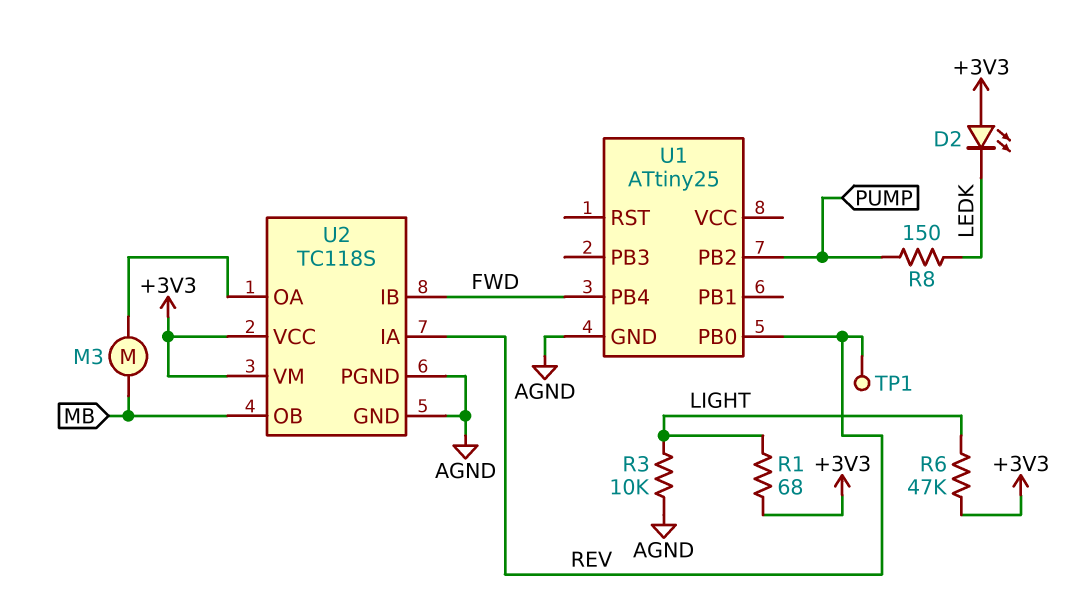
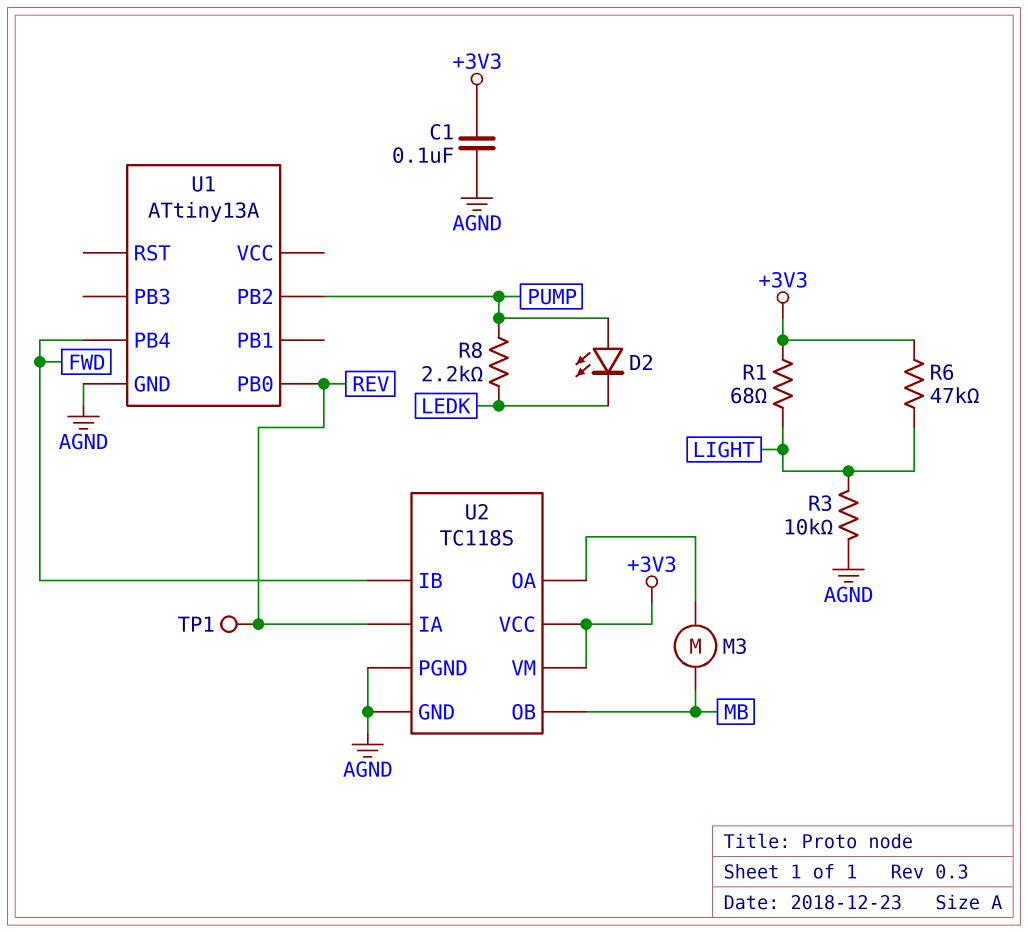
C1: none -> 100nF (+3V3, AGND)
D2: LED (A +3V3, K LEDK) -> LED (A PUMP, K LEDK)
R8: 150 (LEDK, PUMP) -> 2.2k (LEDK, PUMP)
U1: ATtiny25 -> ATtiny13A

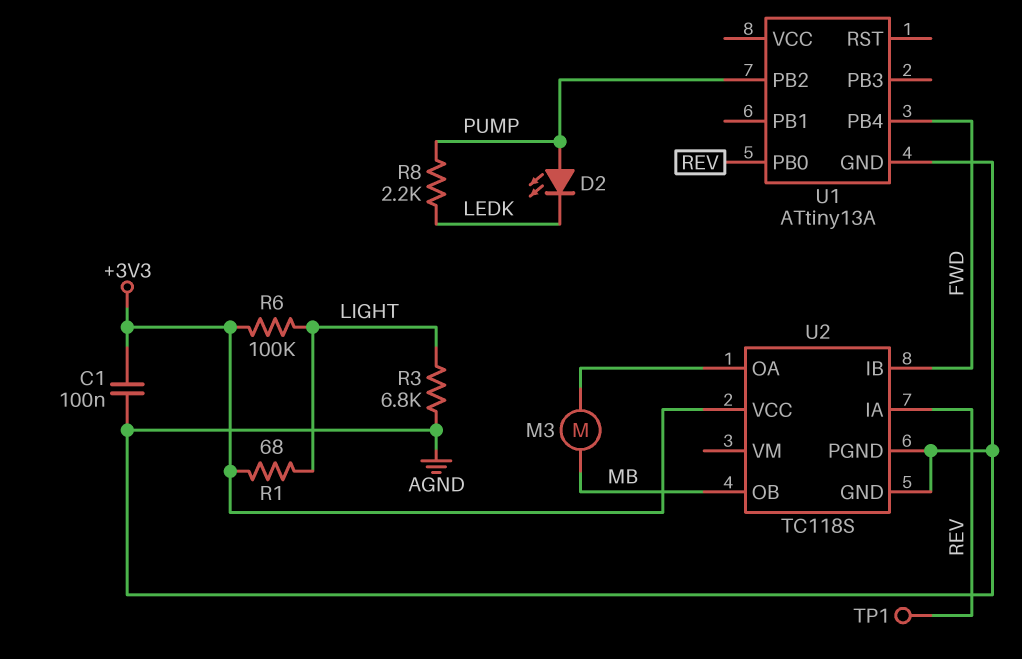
R3: 10k (AGND, LIGHT) -> 6.8k (AGND, LIGHT)
R6: 47k (+3V3, LIGHT) -> 100k (+3V3, LIGHT)
U2 pin VM: +3V3 -> none

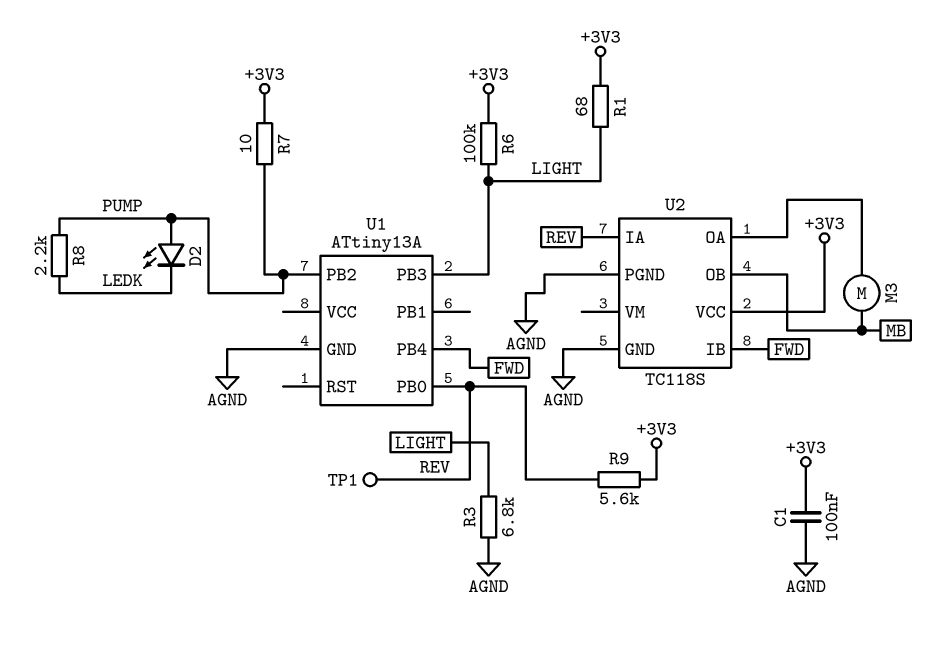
R7: none -> 10 (+3V3, PUMP)
R9: none -> 5.6k (+3V3, REV)
U1 pin PB3: none -> LIGHT

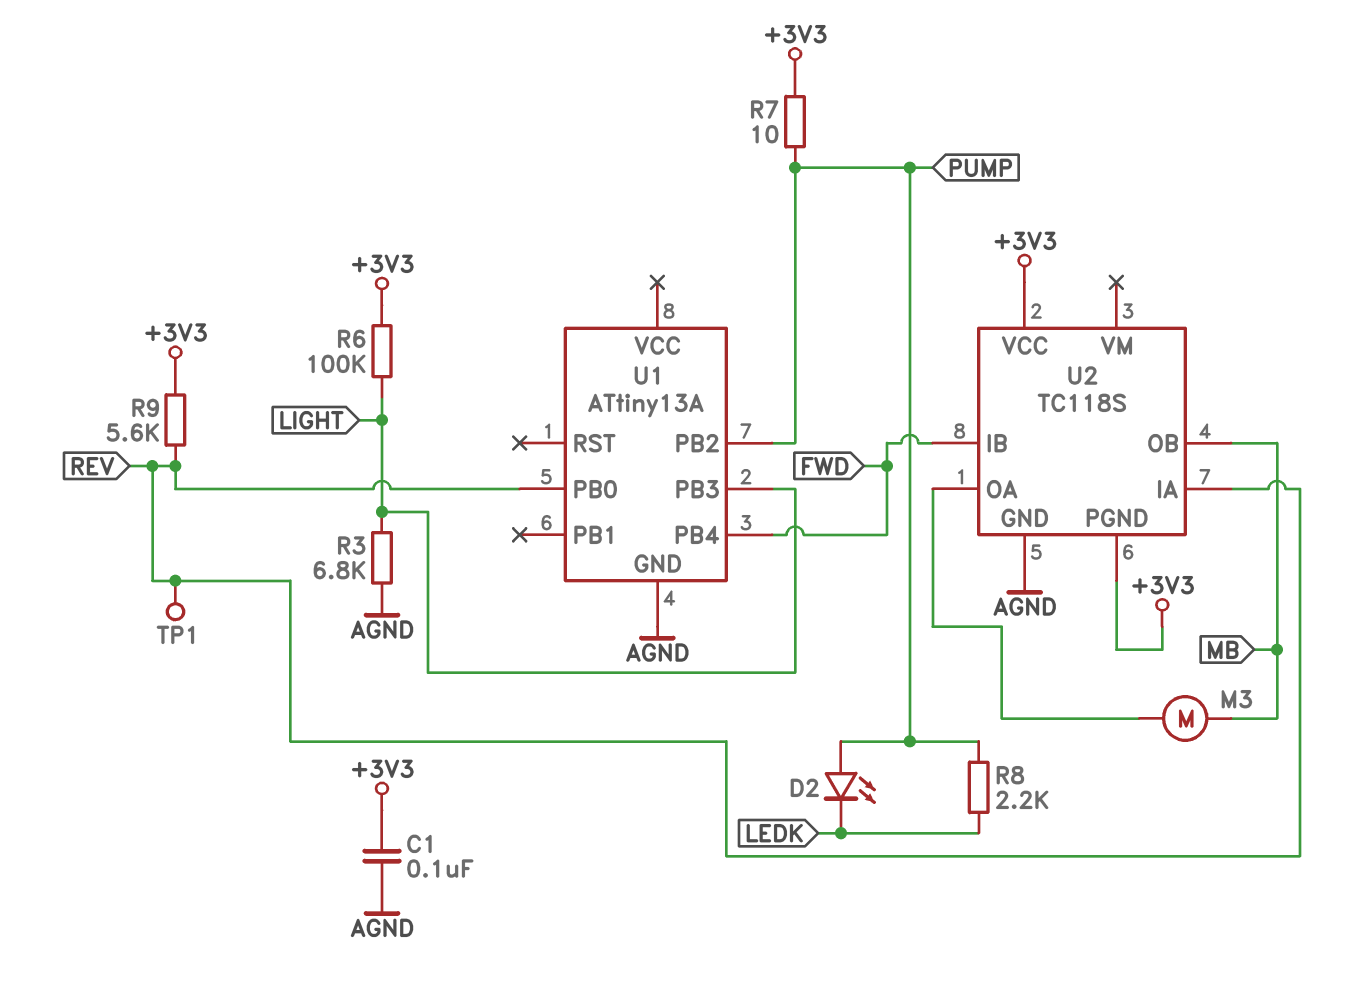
R1: 68 (+3V3, LIGHT) -> none
U2 pin PGND: AGND -> +3V3

